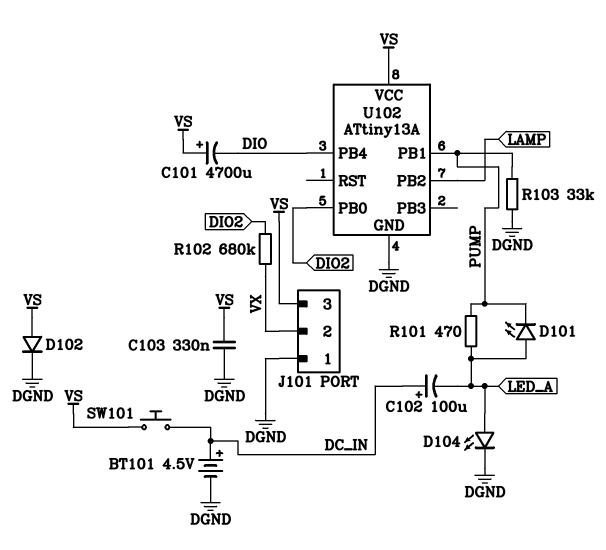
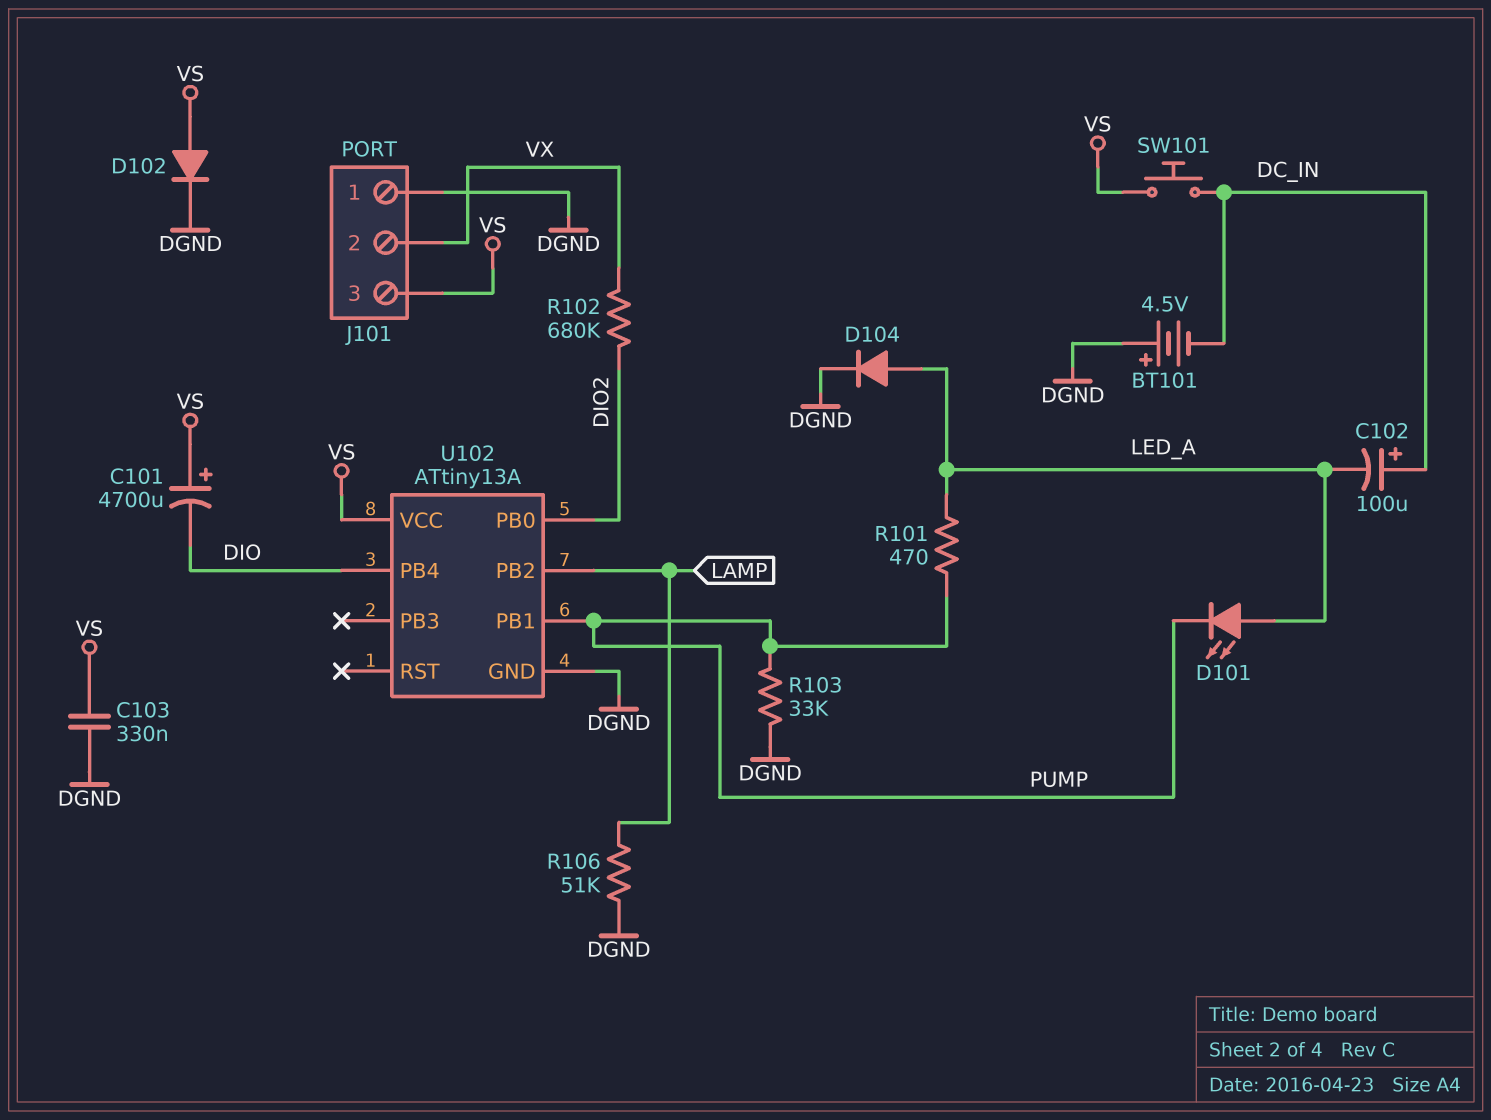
BT101: 4.5V (plus DC_IN, minus DGND) -> 4.5V (plus DGND, minus DC_IN)
D104: LED (A LED_A, K DGND) -> diode (A LED_A, K DGND)
R106: none -> 51k (DGND, LAMP)

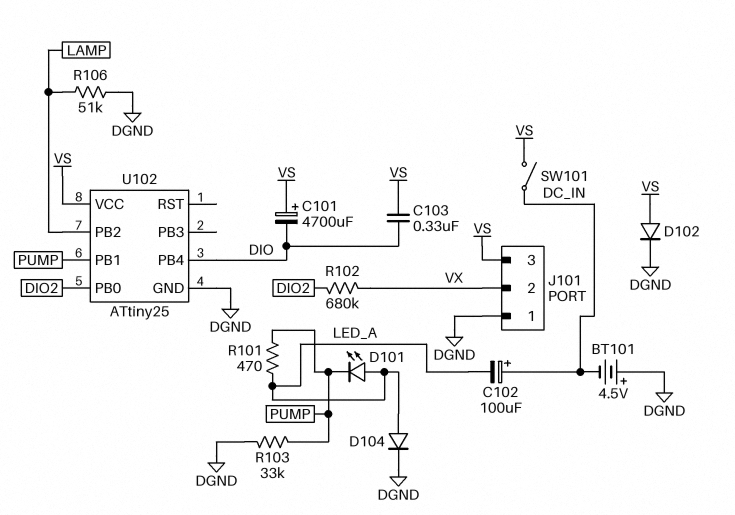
C103: 330nF (DGND, VS) -> 330nF (DIO, VS)
SW101: button (DC_IN, VS) -> switch (DC_IN, VS)
U102: ATtiny13A -> ATtiny25

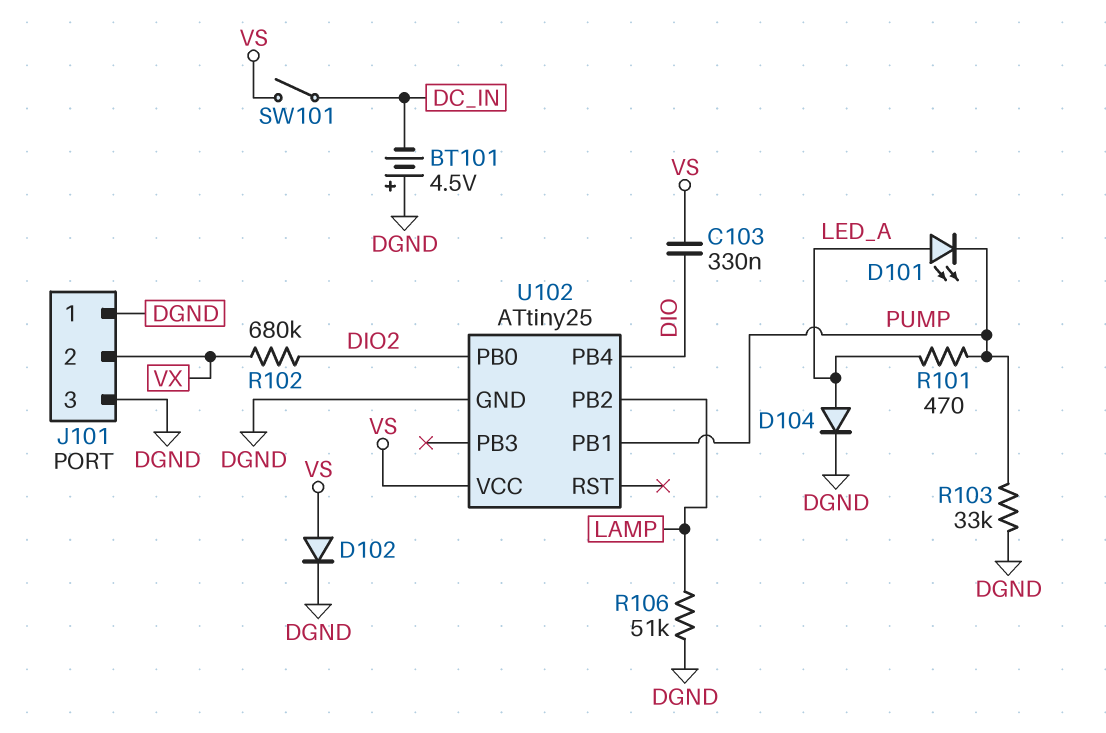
C101: 4700uF (plus VS, minus DIO) -> none
C102: 100uF (plus DC_IN, minus LED_A) -> none
J101 pin 3: VS -> DGND

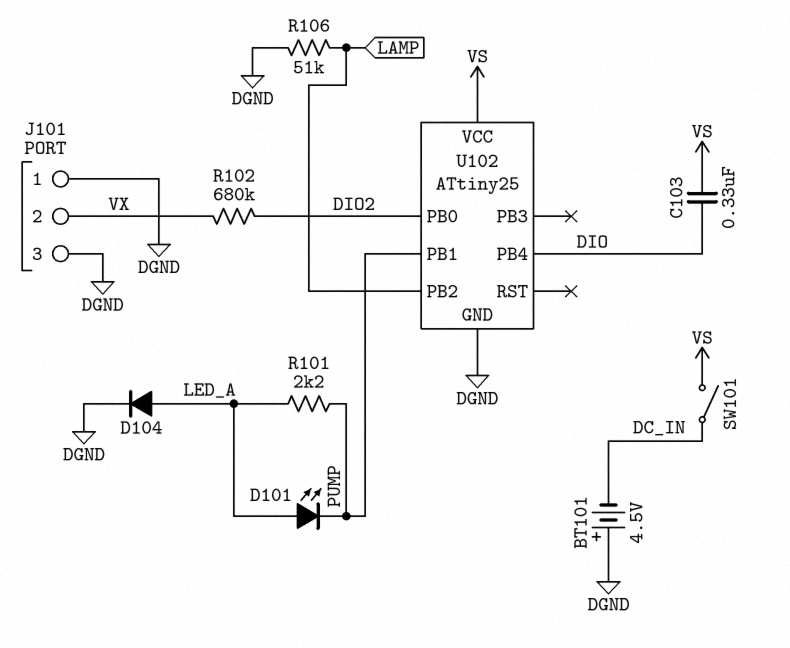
D102: diode (A VS, K DGND) -> none
R101: 470 (LED_A, PUMP) -> 2.2k (LED_A, PUMP)
R103: 33k (DGND, PUMP) -> none

